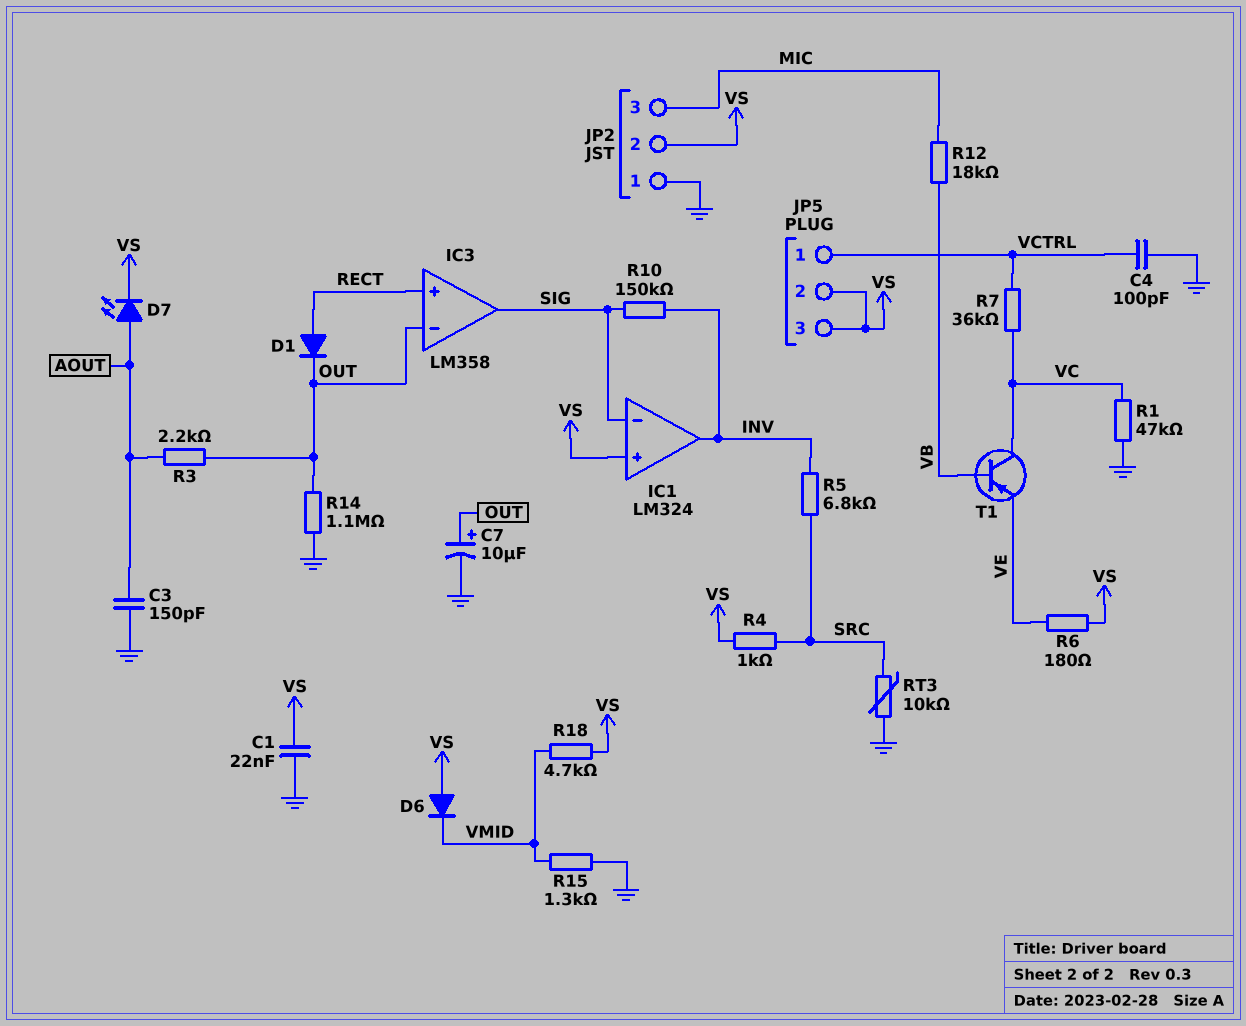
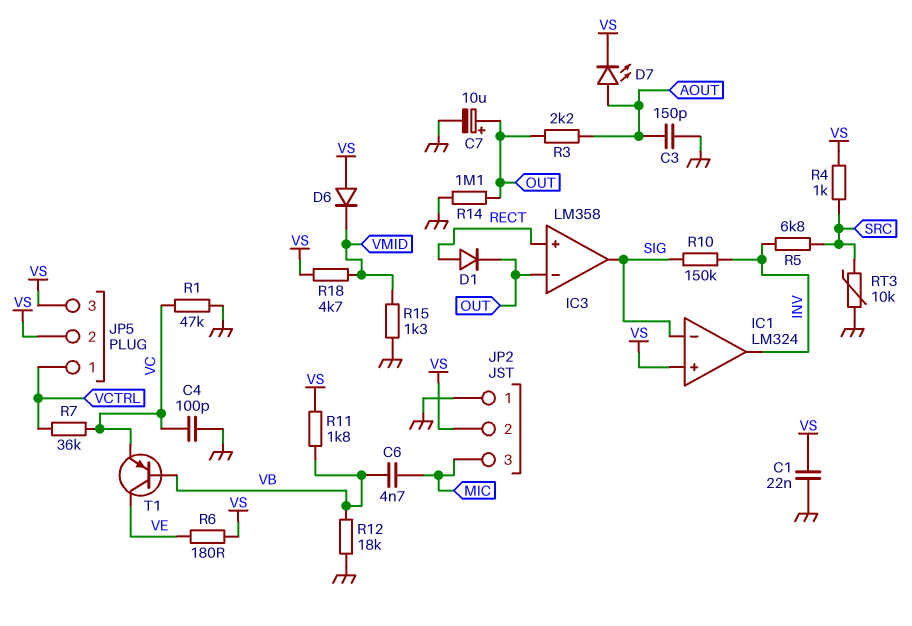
C4: 100pF (GND, VCTRL) -> 100pF (GND, VC)
C6: none -> 4.7nF (MIC, VB)
R11: none -> 1.8k (VB, VS)
R12: 18k (MIC, VB) -> 18k (GND, VB)
T1: PNP (B VB, C VC, E VE) -> PNP (B VB, C VE, E VC)

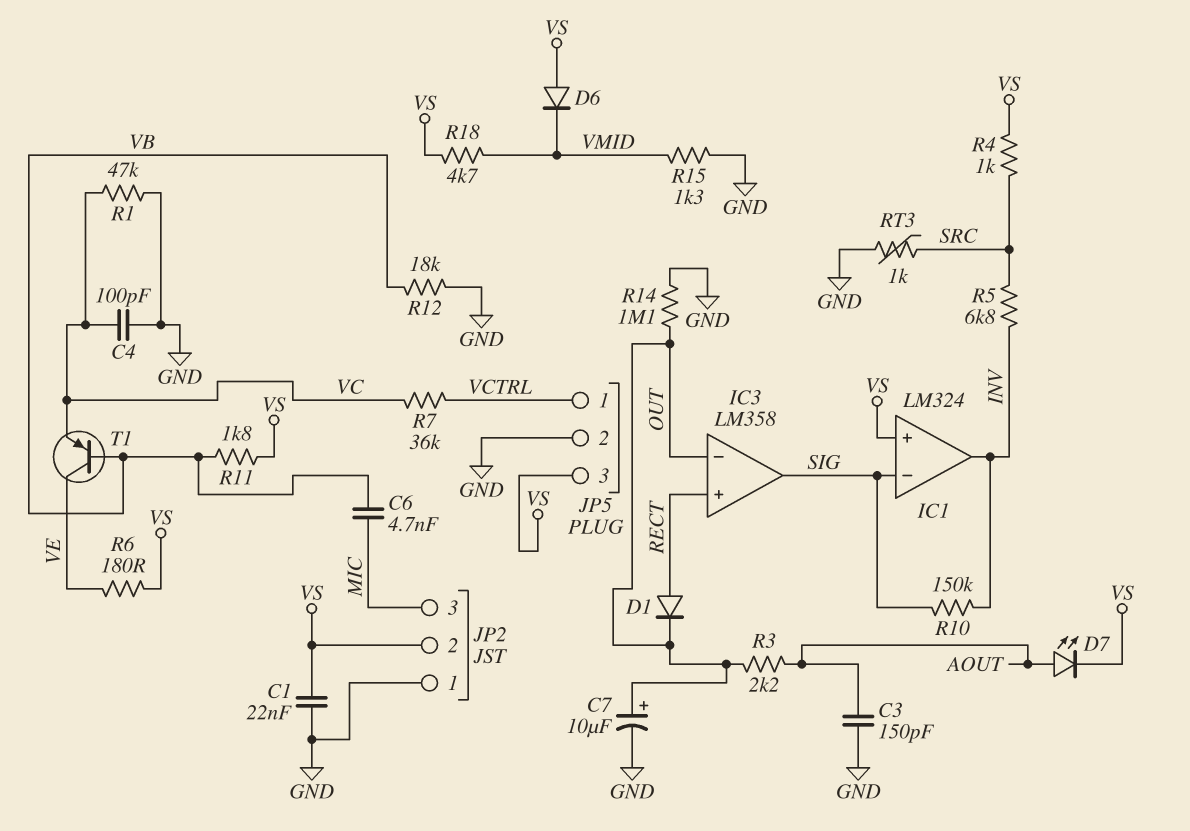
JP5 pin 2: VS -> GND
RT3: 10k (GND, SRC) -> 1k (GND, SRC)

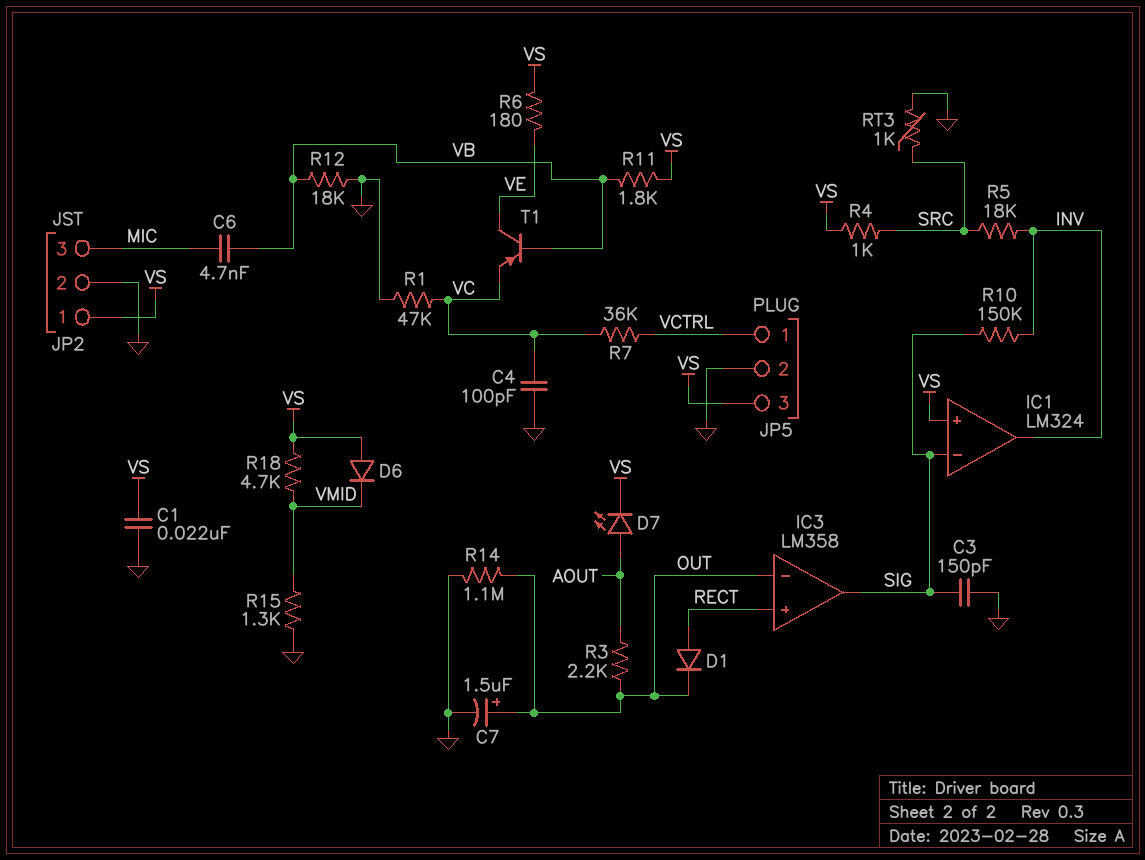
C3: 150pF (AOUT, GND) -> 150pF (GND, SIG)
C7: 10uF (plus OUT, minus GND) -> 1.5uF (plus OUT, minus GND)
JP2 pin 1: GND -> VS
JP2 pin 2: VS -> GND
R5: 6.8k (INV, SRC) -> 18k (INV, SRC)

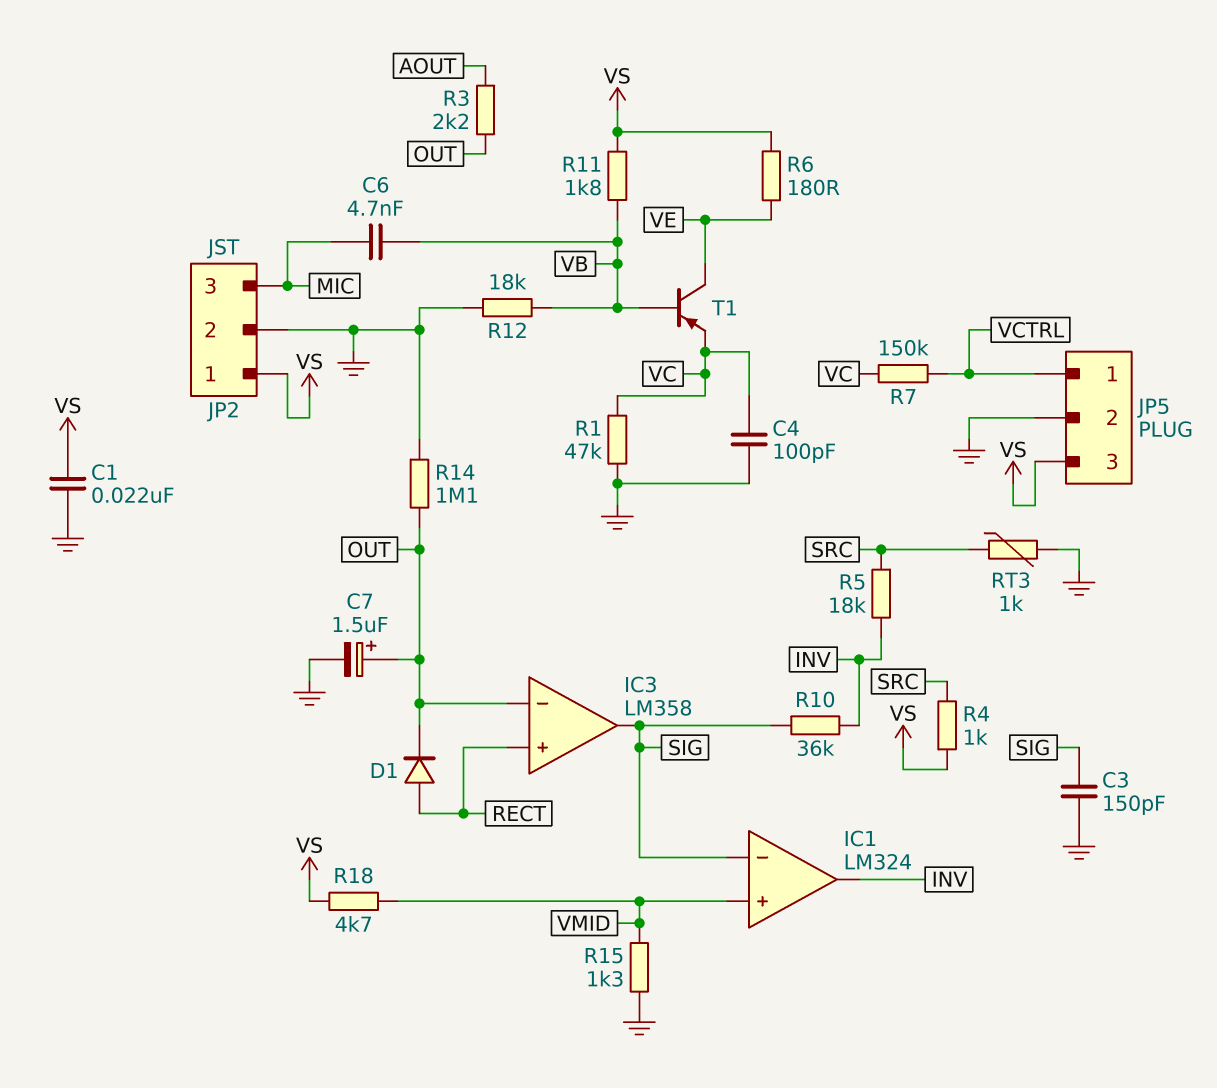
D6: diode (A VS, K VMID) -> none
D7: LED (A AOUT, K VS) -> none
IC1 pin in+: VS -> VMID
R7: 36k (VC, VCTRL) -> 150k (VC, VCTRL)
R10: 150k (INV, SIG) -> 36k (INV, SIG)

